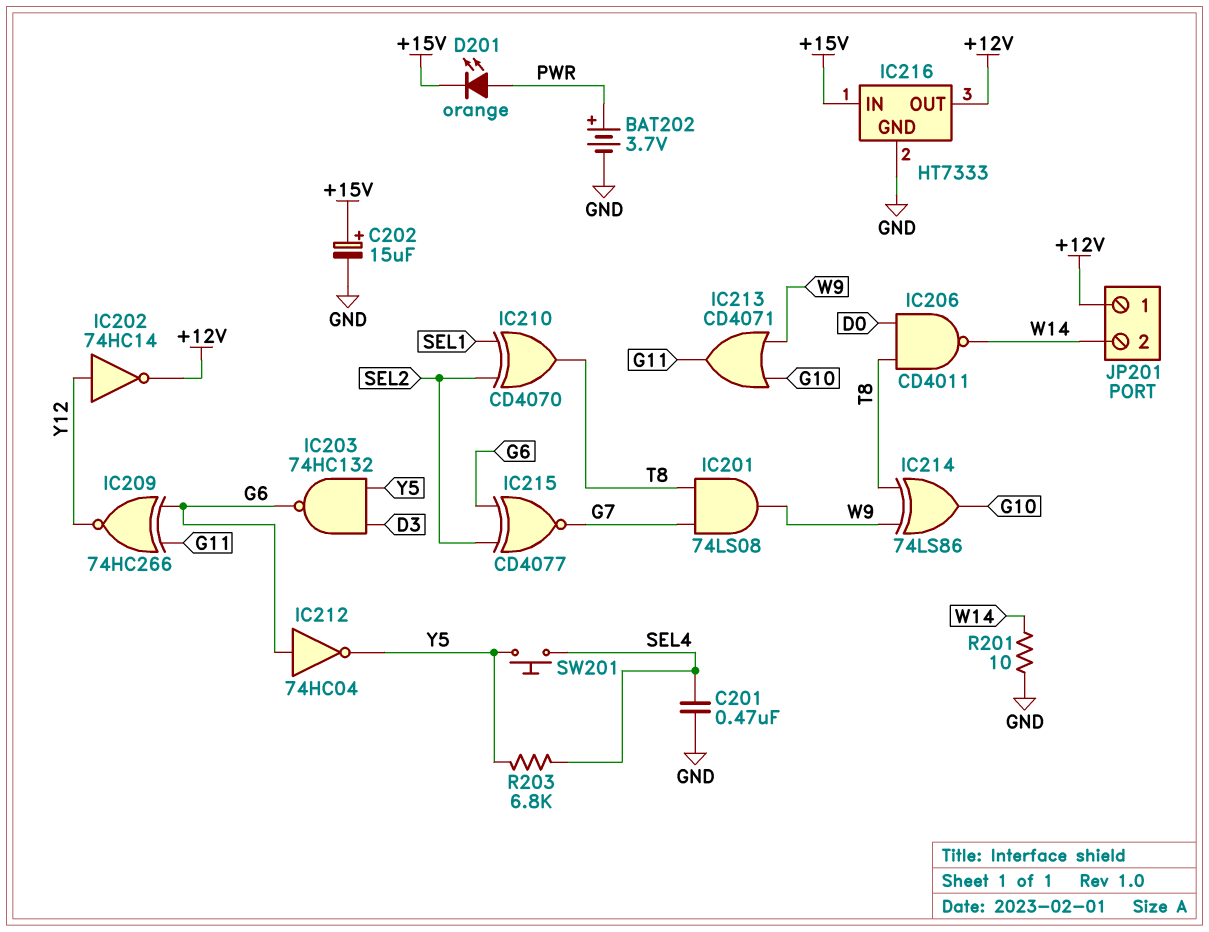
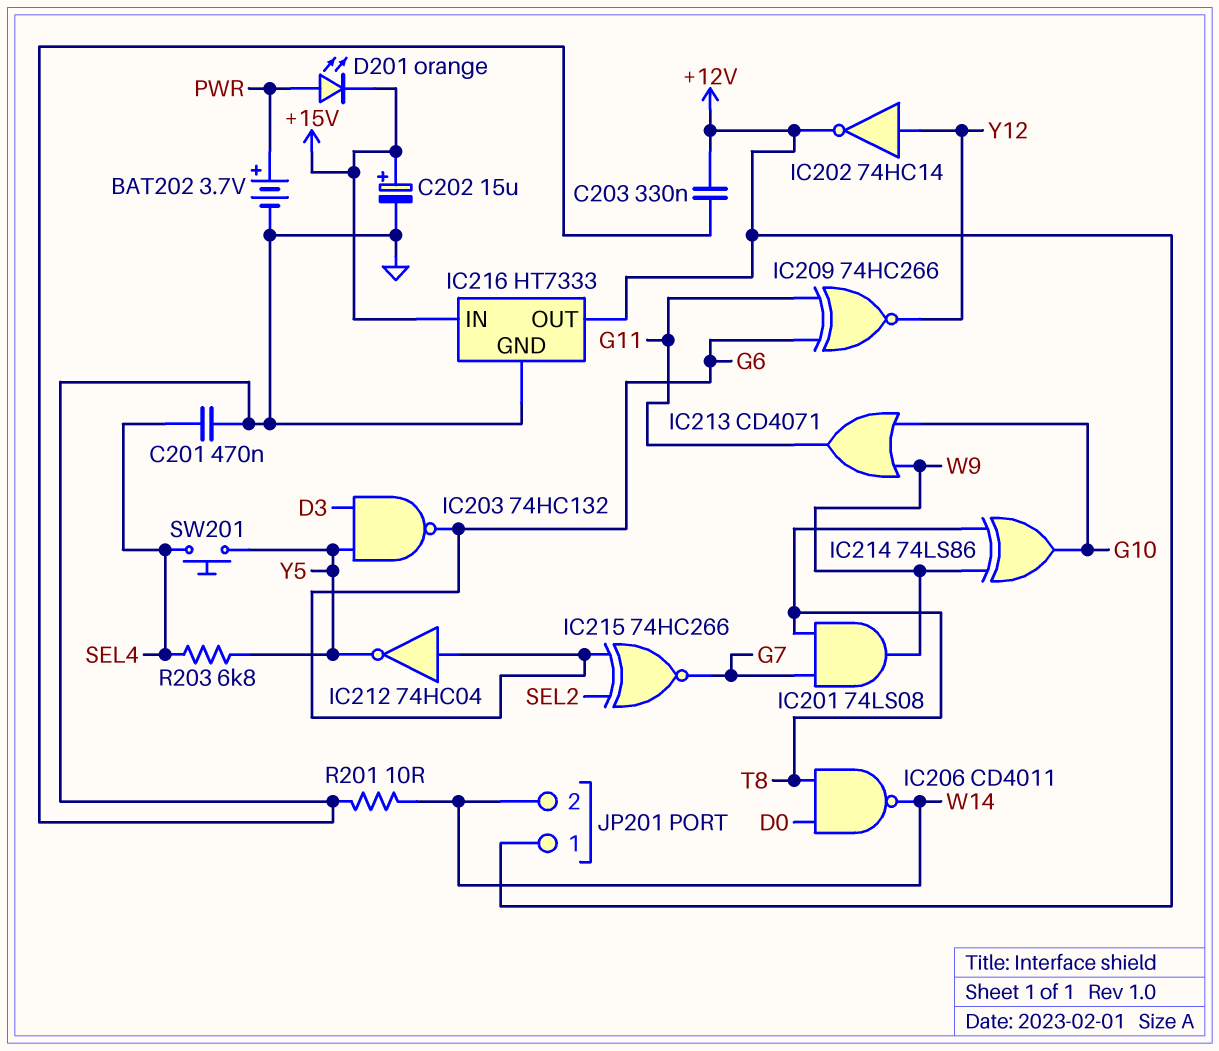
C203: none -> 330nF (+12V, GND)
IC210: XOR CD4070 (in SEL1, in SEL2, out T8) -> none
IC215: XNOR CD4077 (in G6, in SEL2, out G7) -> XNOR 74HC266 (in G6, in SEL2, out G7)

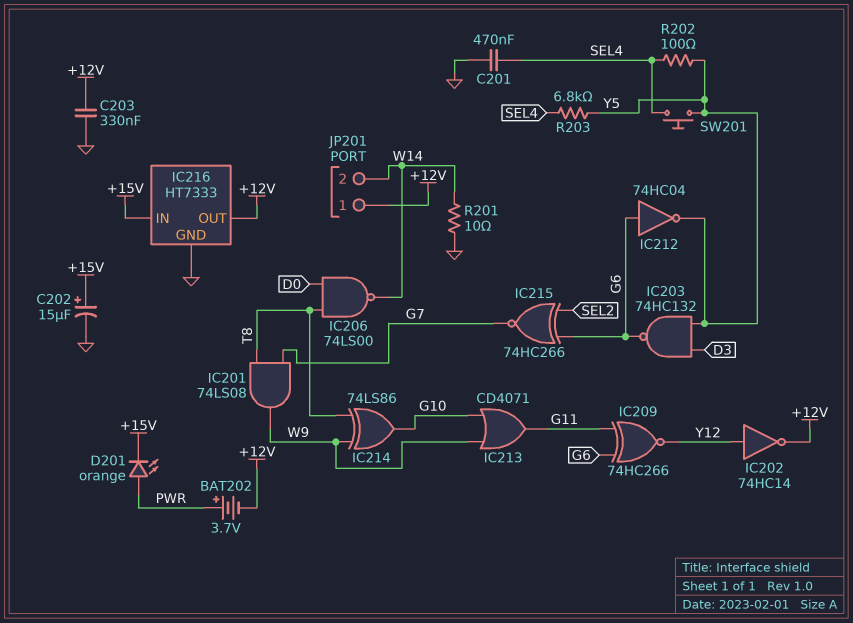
BAT202: 3.7V (plus PWR, minus GND) -> 3.7V (plus PWR, minus +12V)
IC206: NAND CD4011 (in D0, in T8, out W14) -> NAND 74LS00 (in D0, in T8, out W14)
R202: none -> 100 (SEL4, Y5)

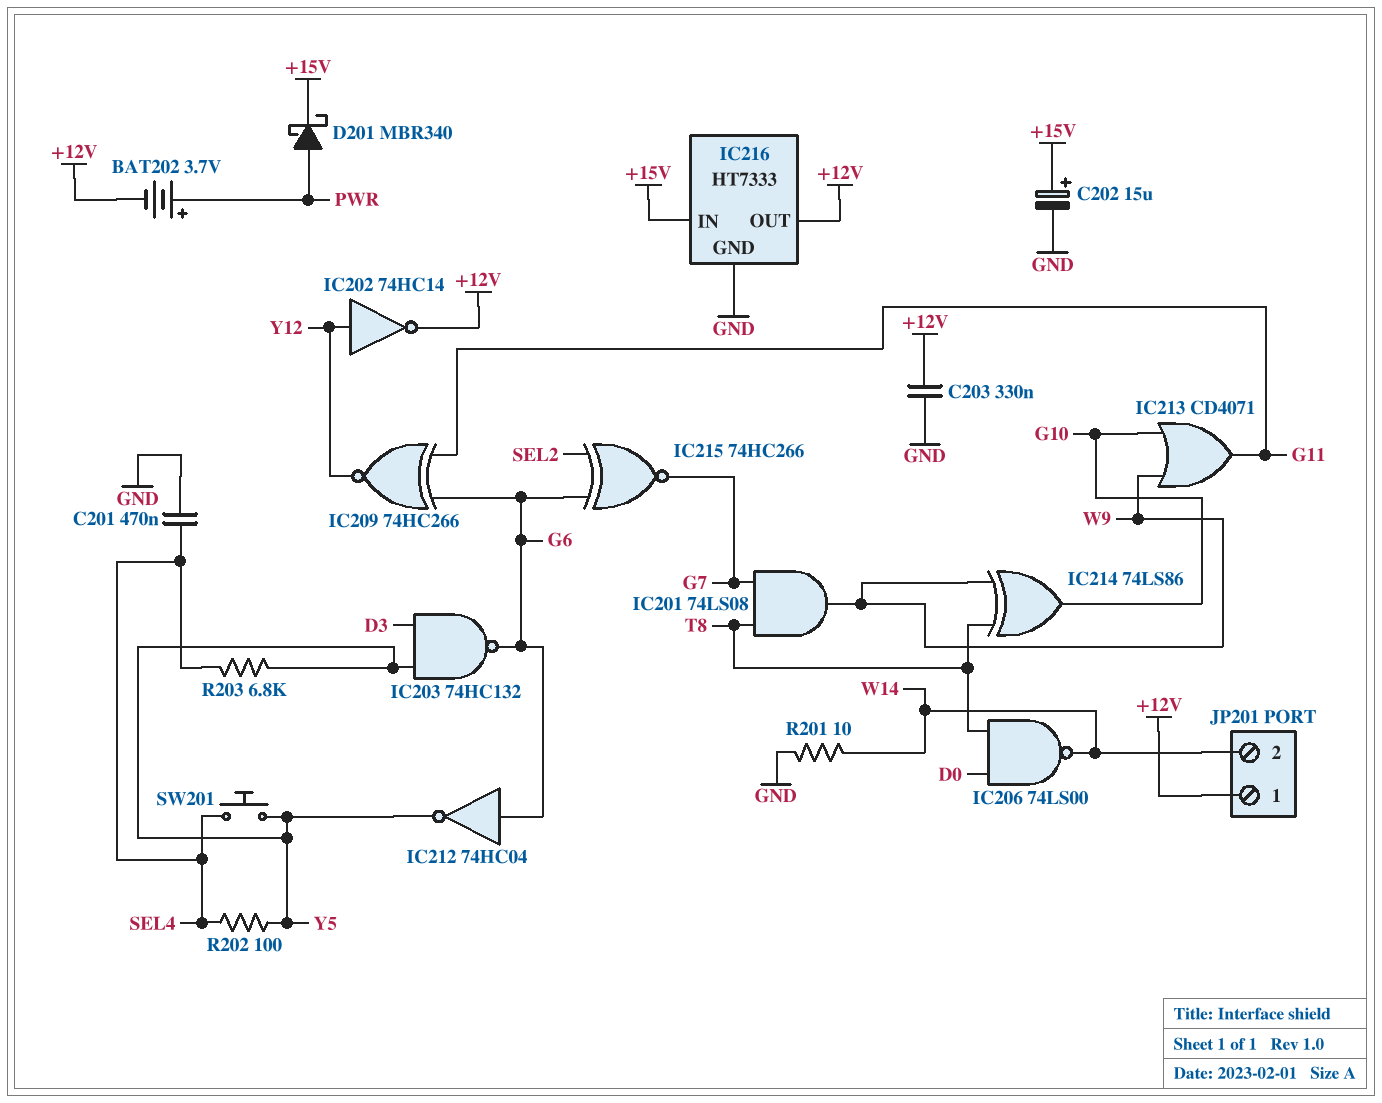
D201: LED orange (A PWR, K +15V) -> schottky MBR340 (A PWR, K +15V)

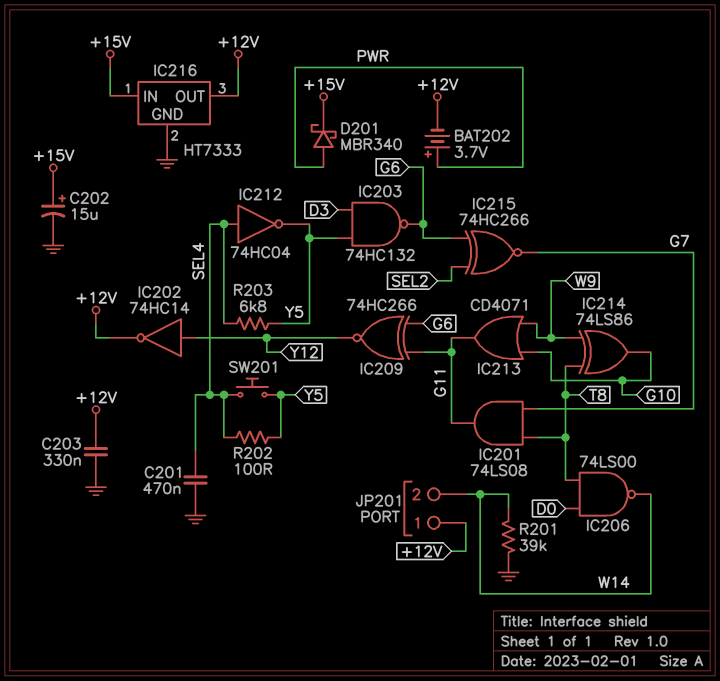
IC201: AND 74LS08 (in G7, in T8, out W9) -> AND 74LS08 (in G7, in T8, out G11)
IC212: NOT 74HC04 (in G6, out Y5) -> NOT 74HC04 (in SEL4, out Y5)
R201: 10 (GND, W14) -> 39k (GND, W14)

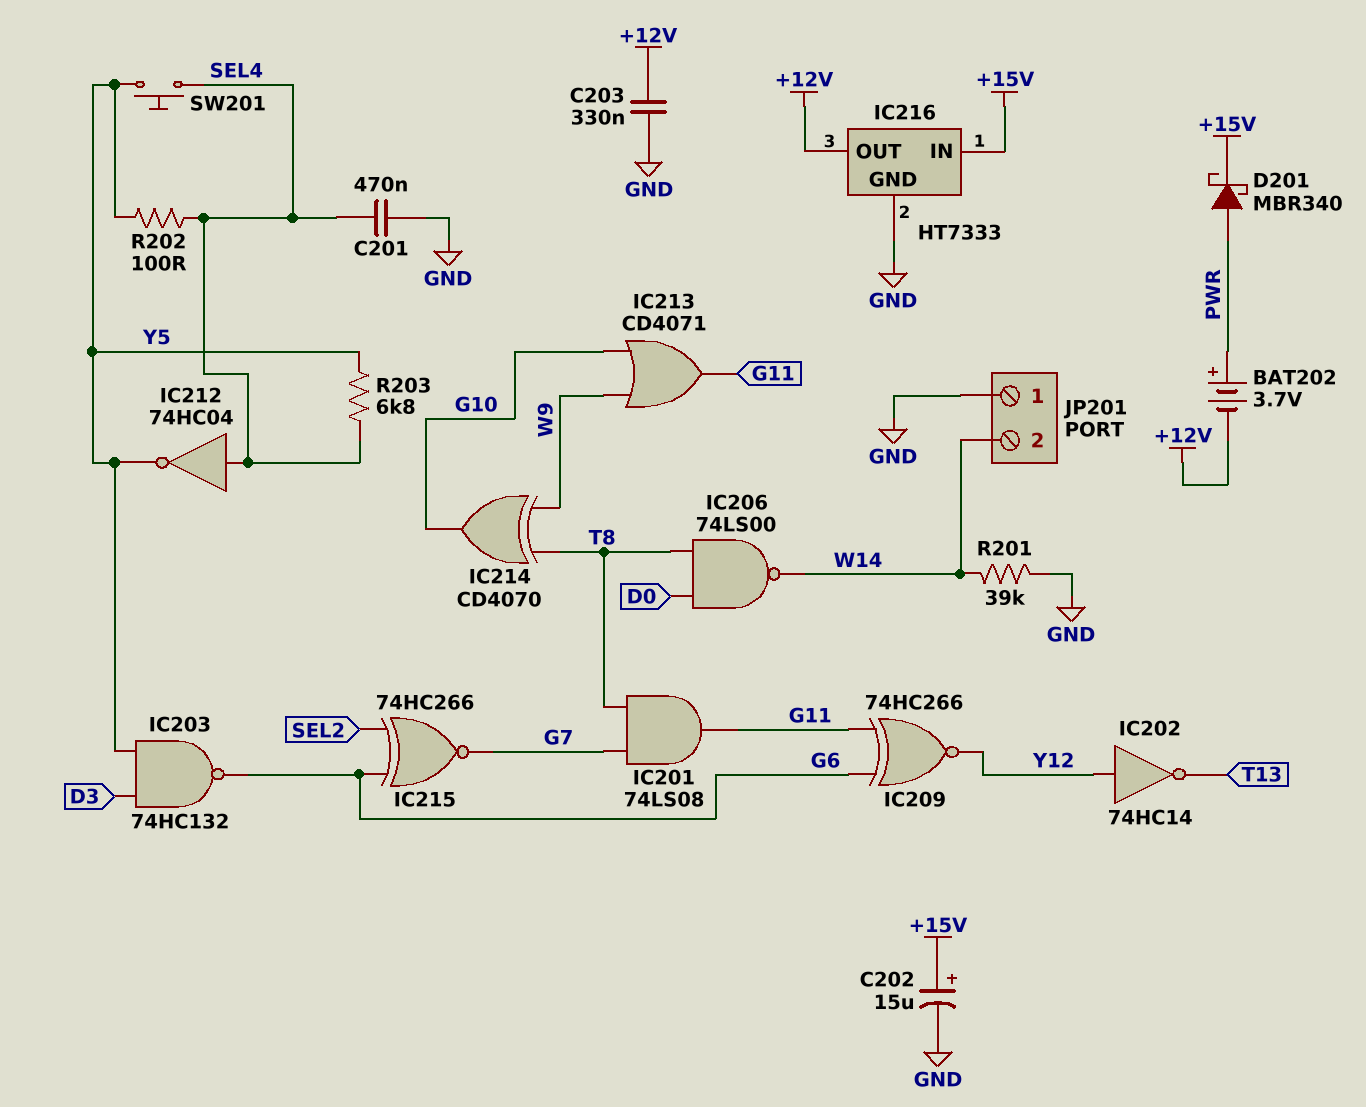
IC202: NOT 74HC14 (in Y12, out +12V) -> NOT 74HC14 (in Y12, out T13)
IC214: XOR 74LS86 (in T8, in W9, out G10) -> XOR CD4070 (in T8, in W9, out G10)
JP201 pin 1: +12V -> GND

